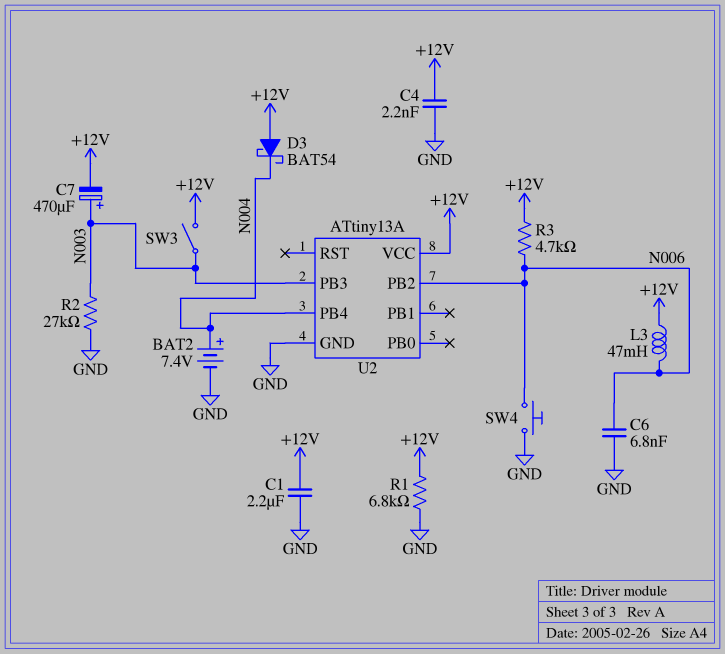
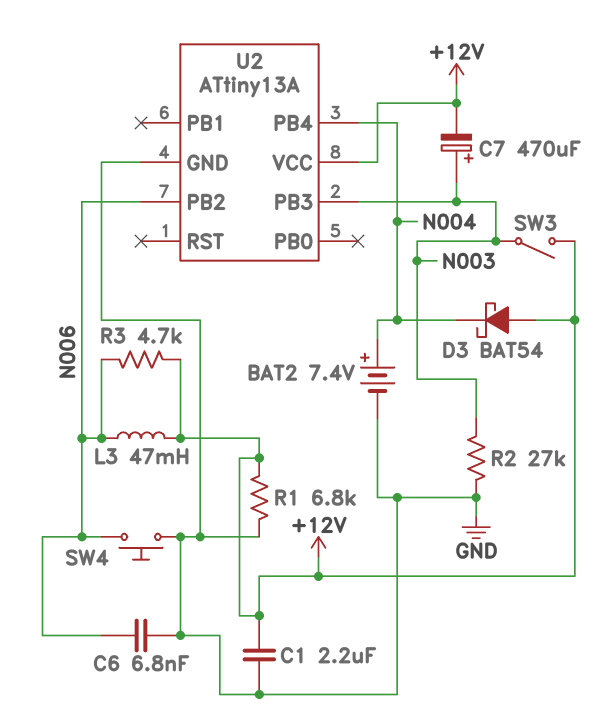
C4: 2.2nF (+12V, GND) -> none

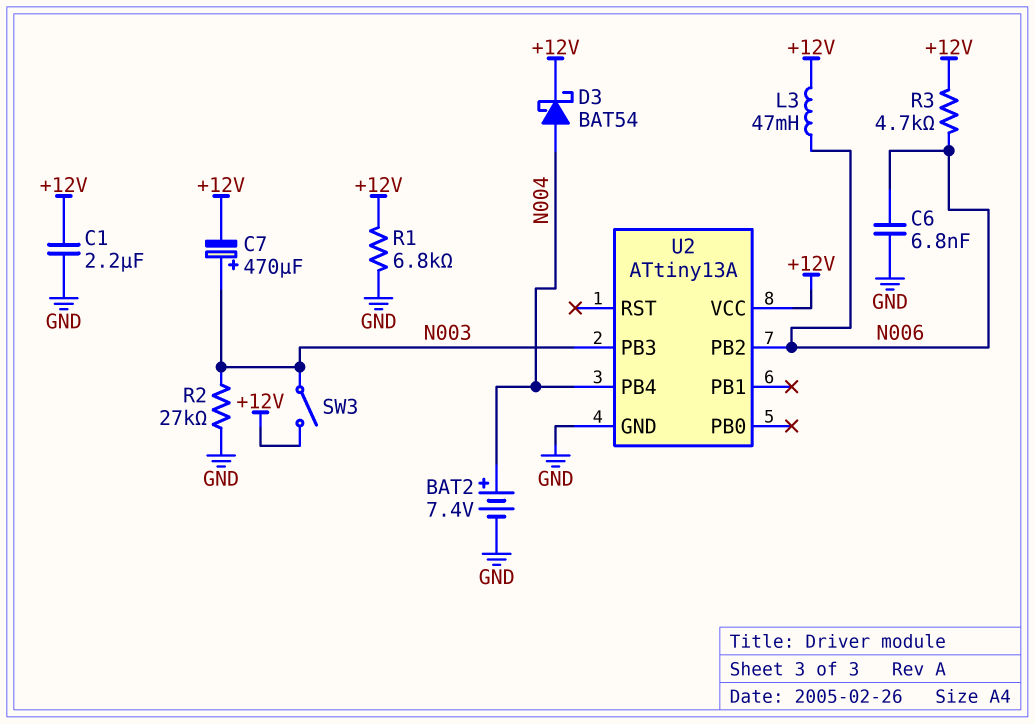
D3: schottky BAT54 (A +12V, K N004) -> schottky BAT54 (A N004, K +12V)
SW4: button (GND, N006) -> none

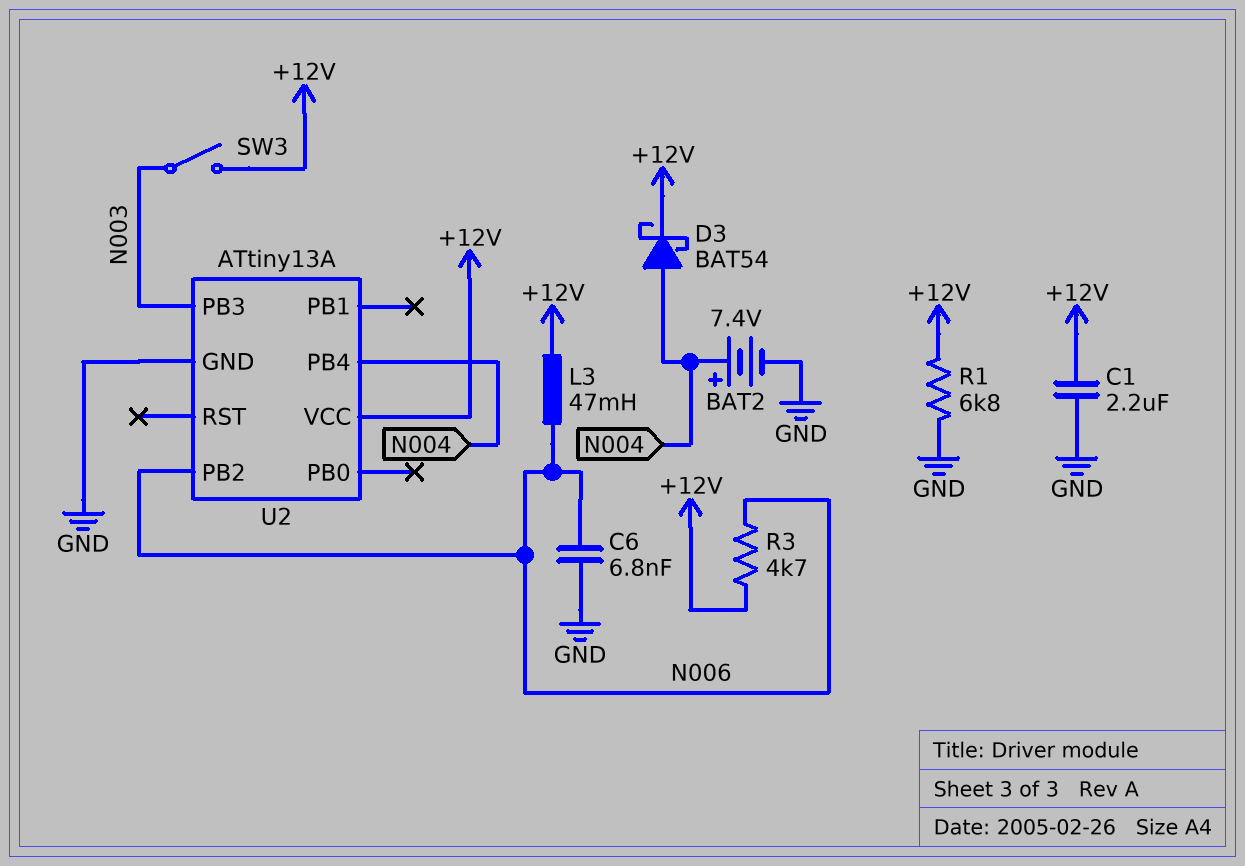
C7: 470uF (plus N003, minus +12V) -> none
R2: 27k (GND, N003) -> none

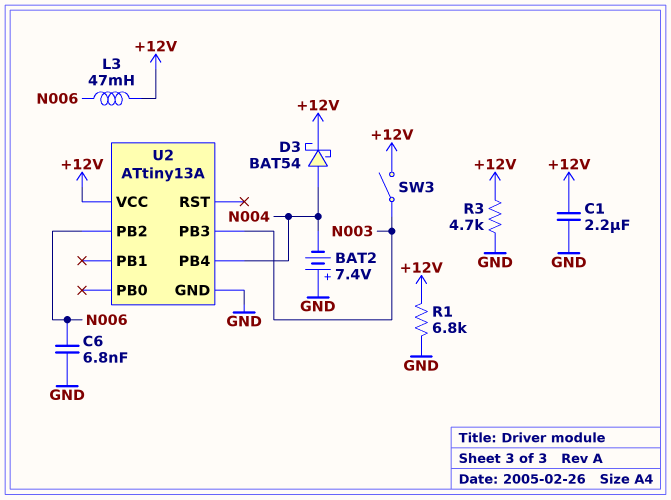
BAT2: 7.4V (plus N004, minus GND) -> 7.4V (plus GND, minus N004)
R3: 4.7k (+12V, N006) -> 4.7k (+12V, GND)

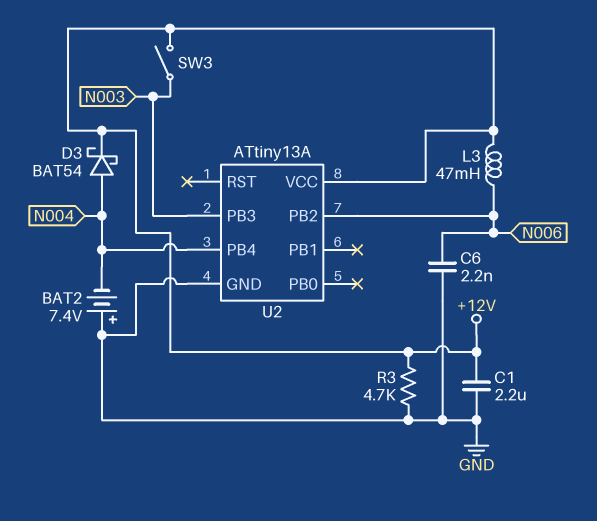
C6: 6.8nF (GND, N006) -> 2.2nF (GND, N006)
R1: 6.8k (+12V, GND) -> none

